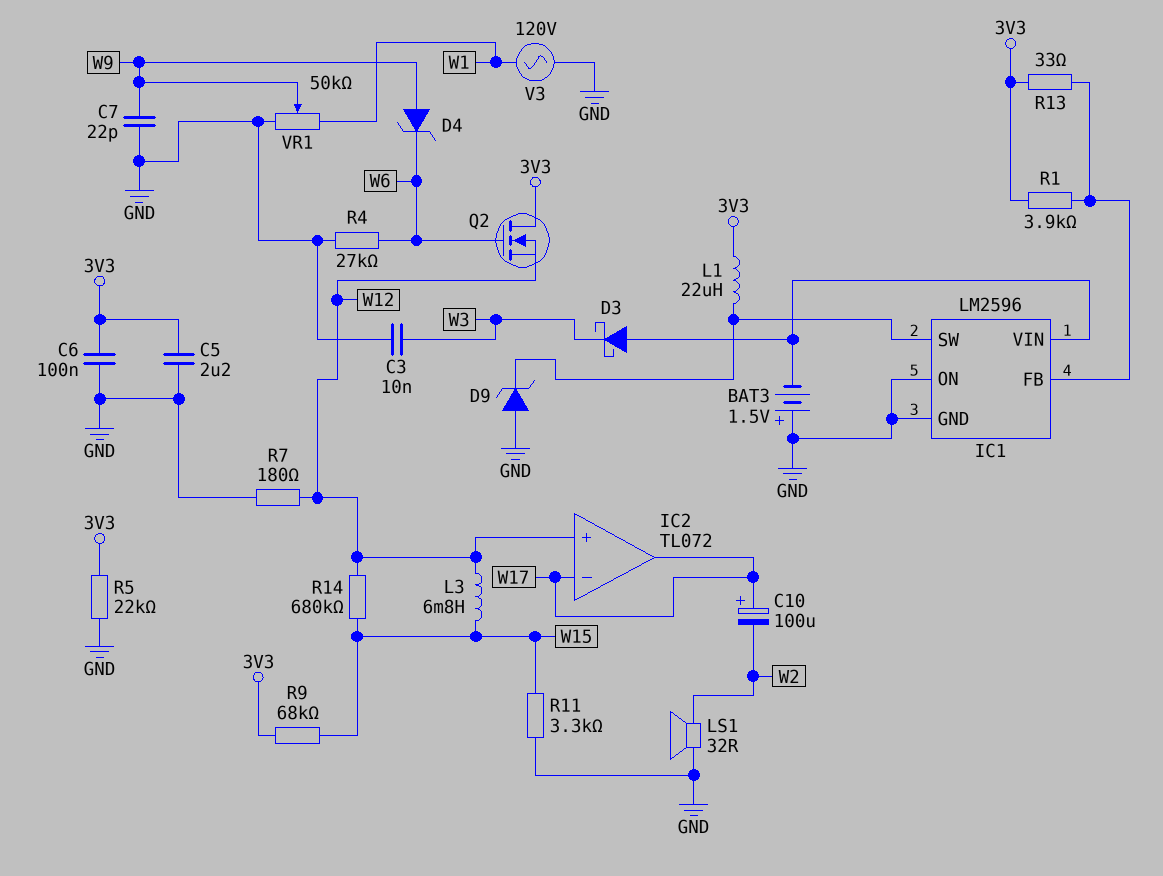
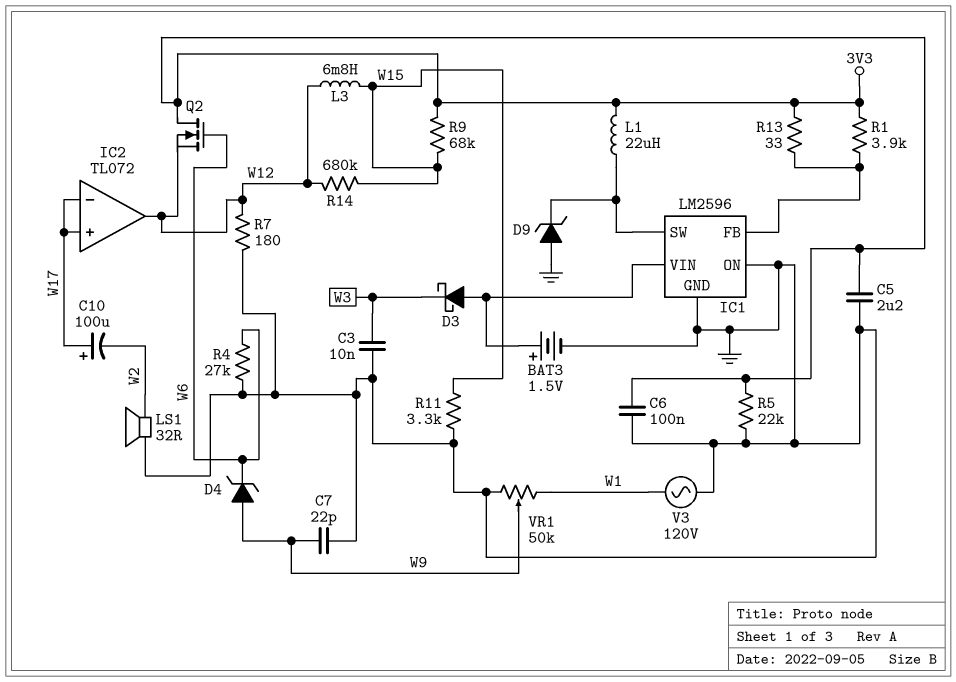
BAT3: 1.5V (plus GND, minus IC1/VIN) -> 1.5V (plus IC1/VIN, minus GND)
IC2 pin in+: W12 -> W17
IC2 pin out: W17 -> W12

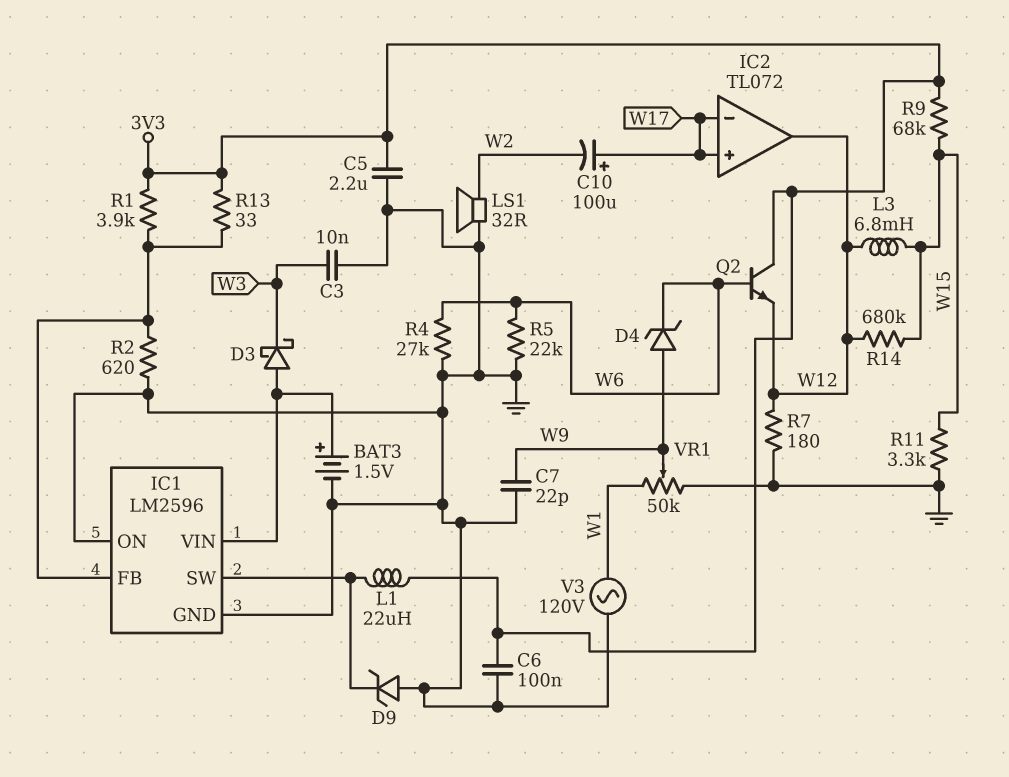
Q2: NMOS (G W6, D 3V3, S W12) -> NPN (B W6, C 3V3, E W12)
R2: none -> 620 (GND, IC1/FB)
R5: 22k (3V3, GND) -> 22k (GND, W6)

